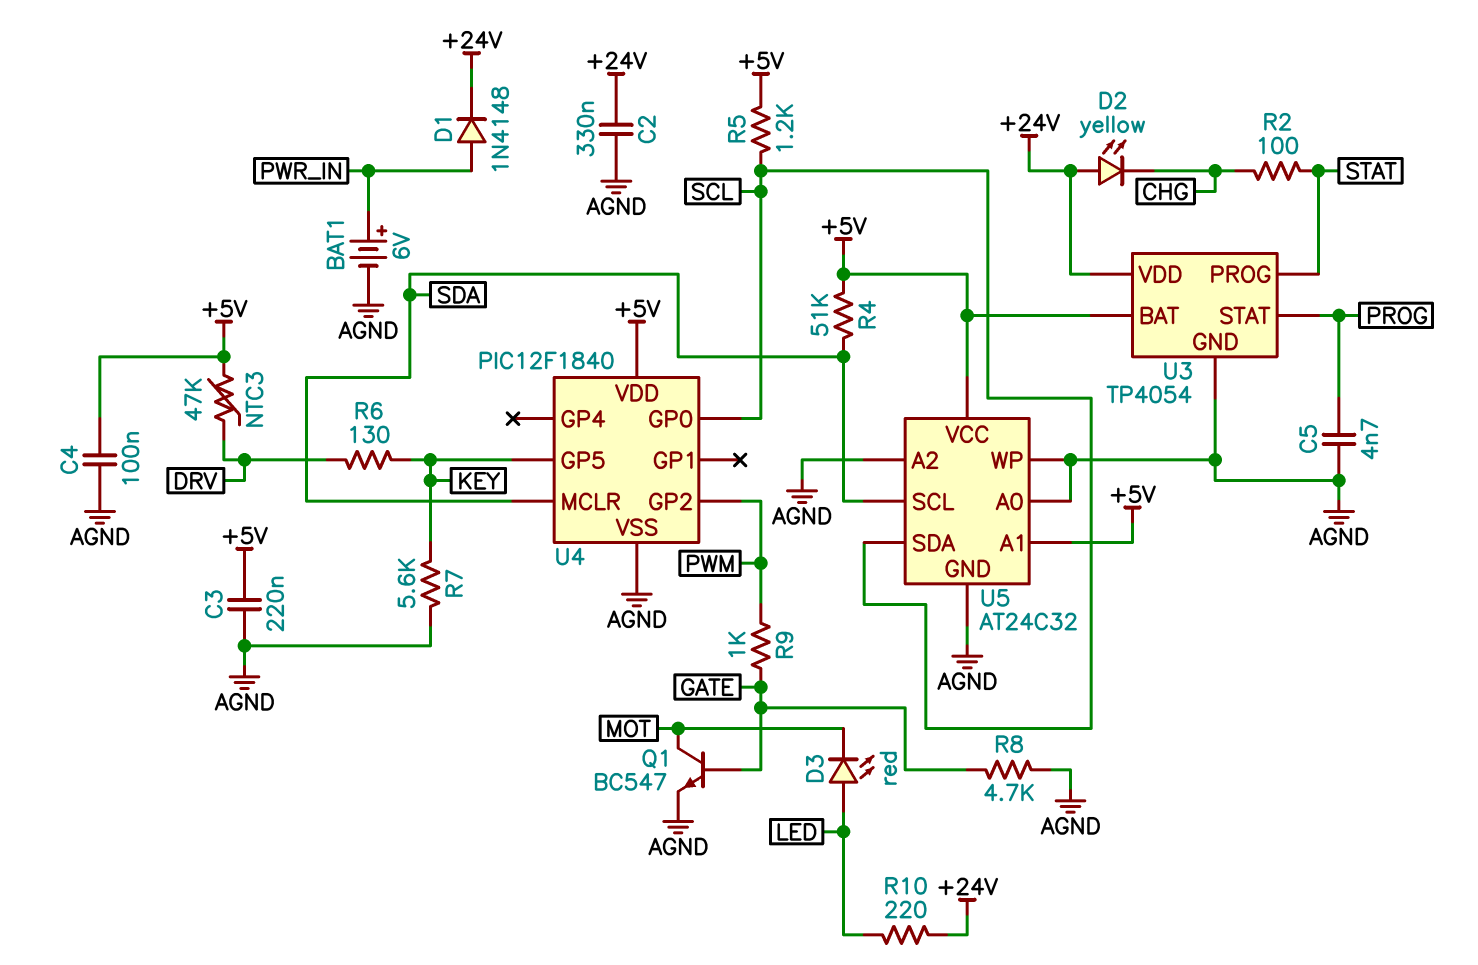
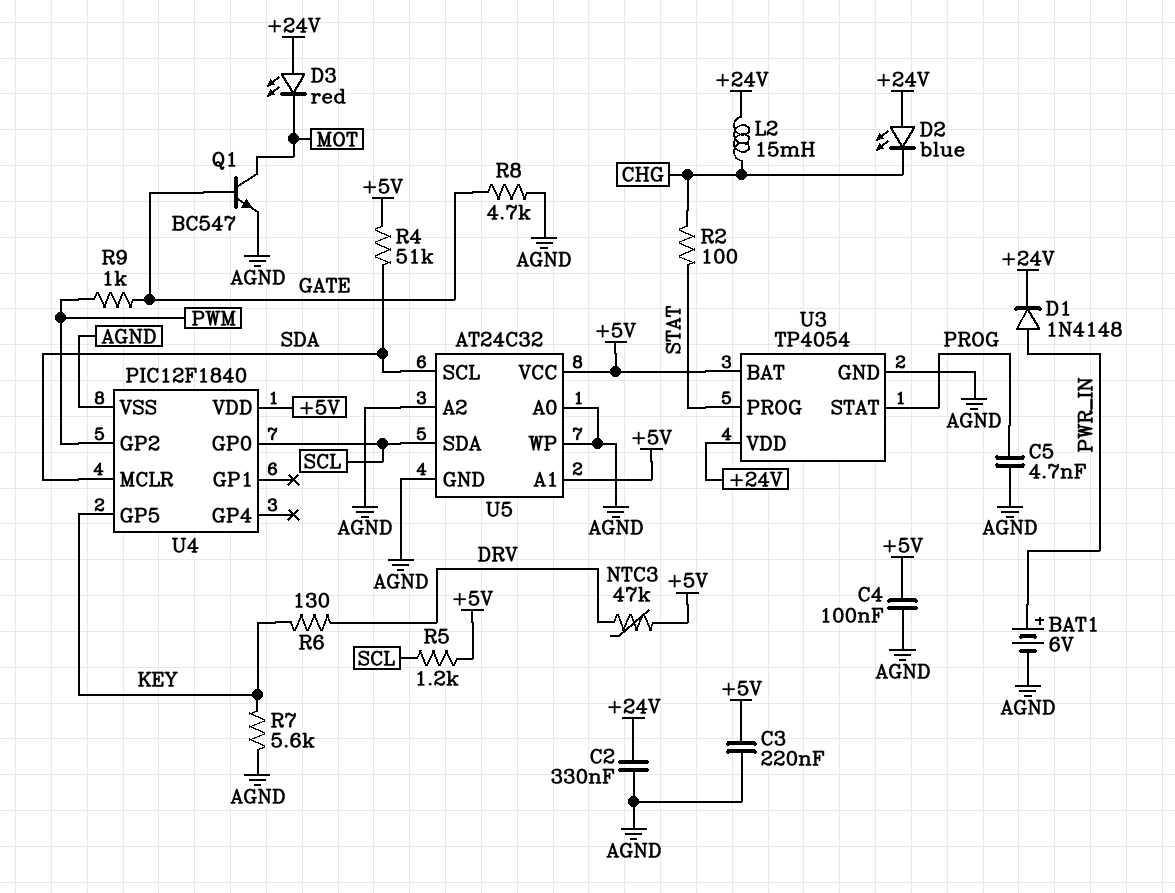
D2: LED yellow (A +24V, K CHG) -> LED blue (A +24V, K CHG)
D3: LED red (A LED, K MOT) -> LED red (A +24V, K MOT)
L2: none -> 15mH (+24V, CHG)
R10: 220 (+24V, LED) -> none

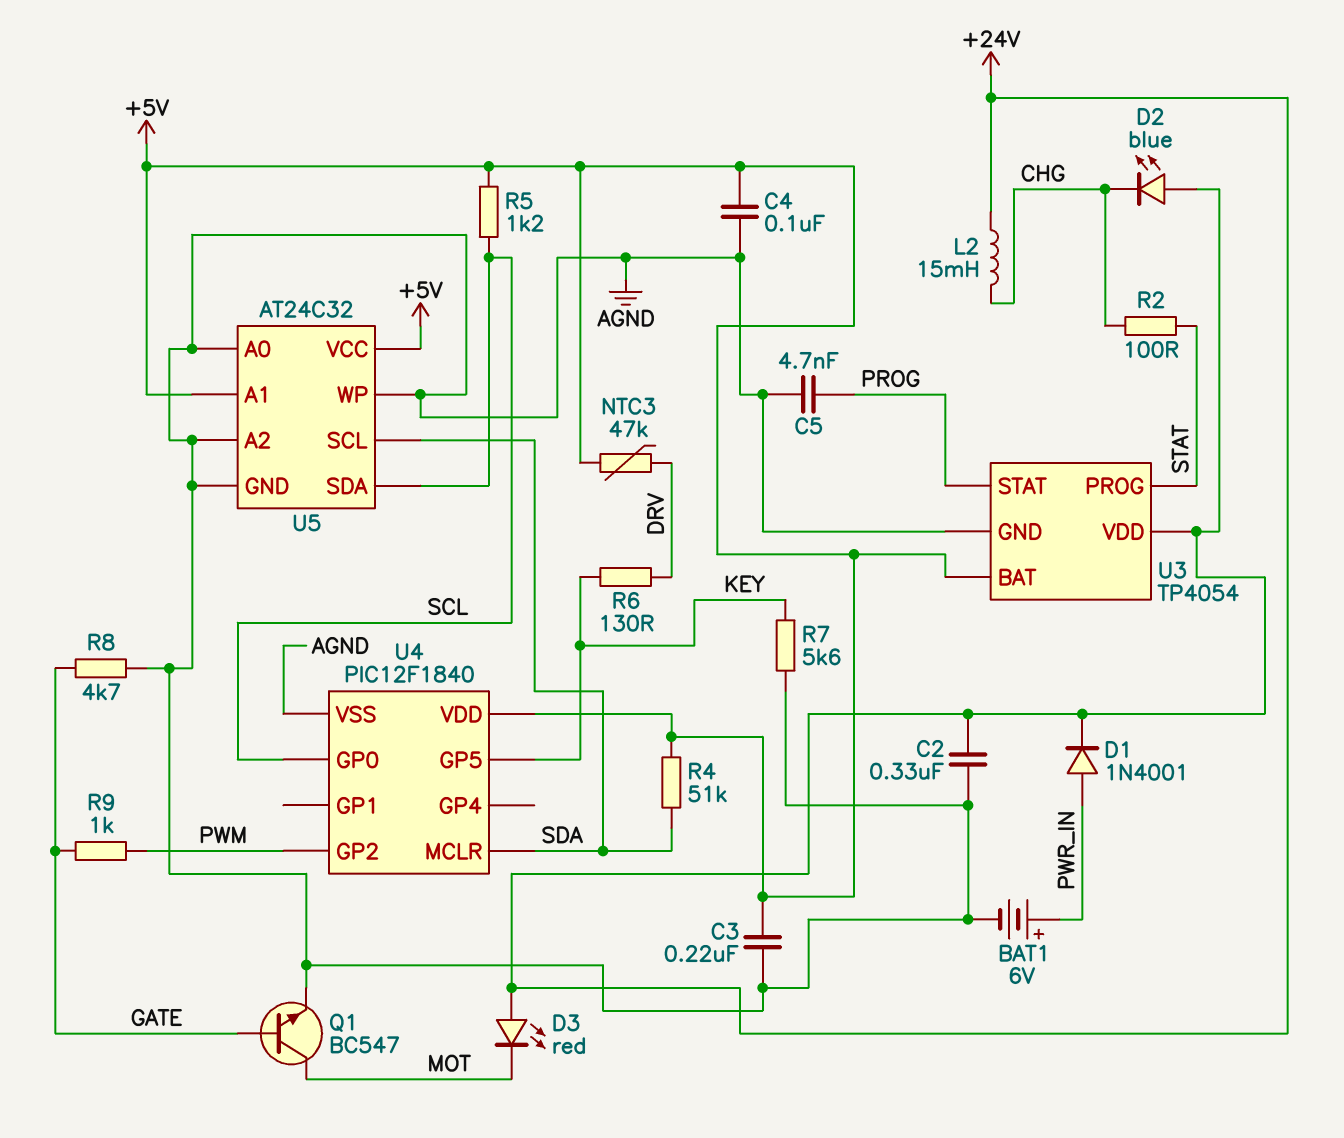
D1: diode 1N4148 (A PWR_IN, K +24V) -> diode 1N4001 (A PWR_IN, K +24V)

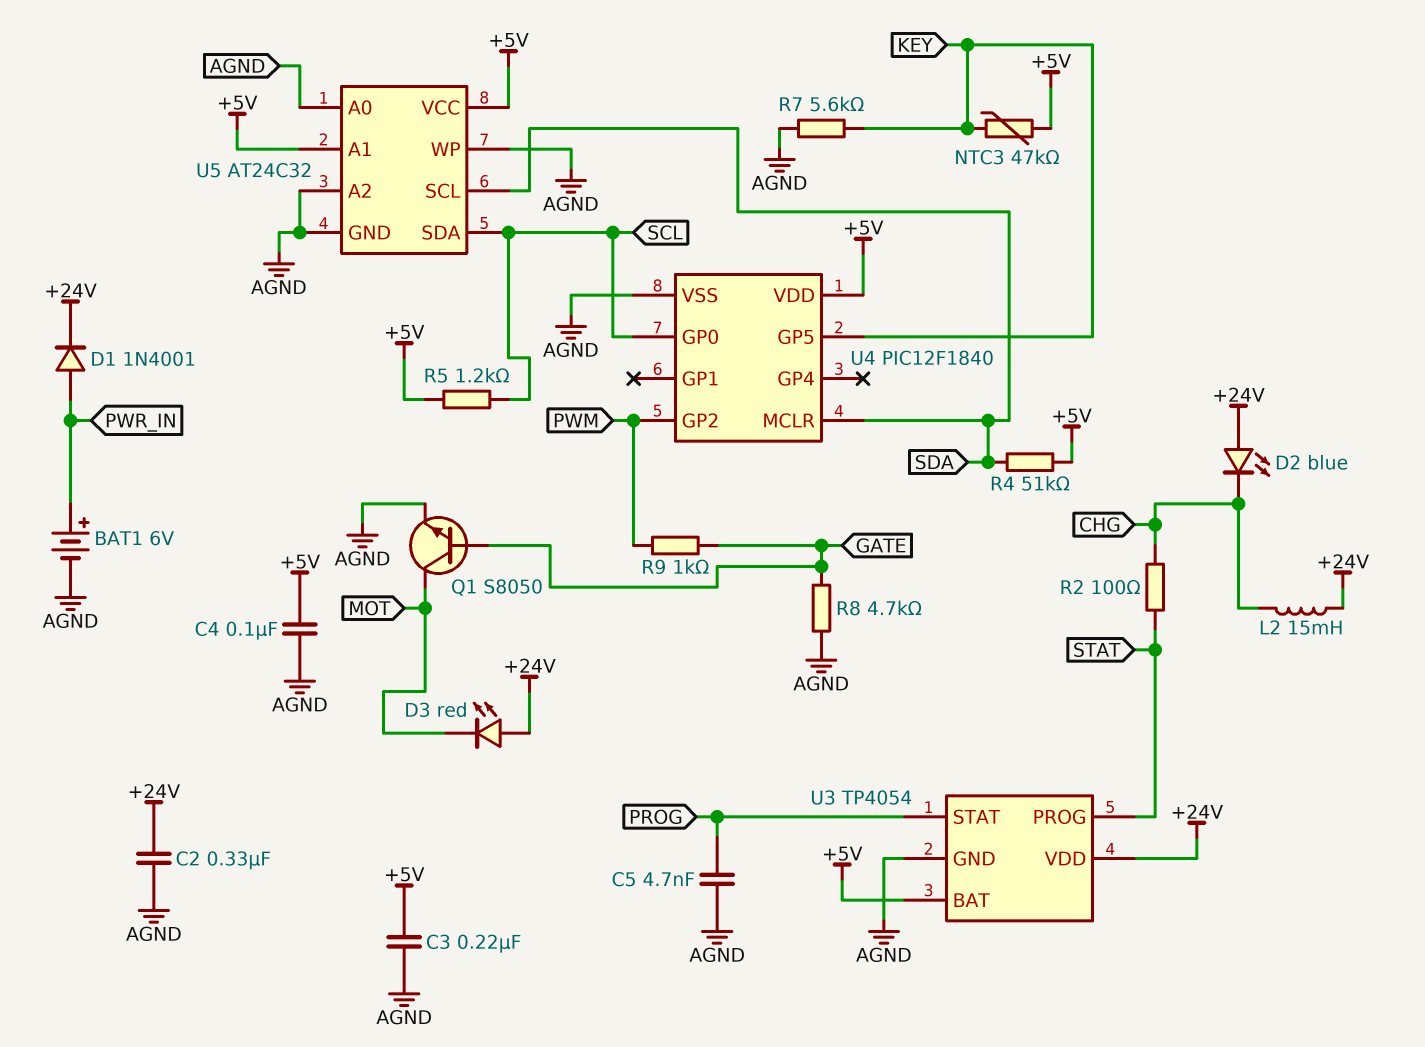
NTC3: 47k (+5V, DRV) -> 47k (+5V, KEY)
Q1: NPN BC547 (B GATE, C MOT, E AGND) -> NPN S8050 (B GATE, C MOT, E AGND)
R6: 130 (DRV, KEY) -> none

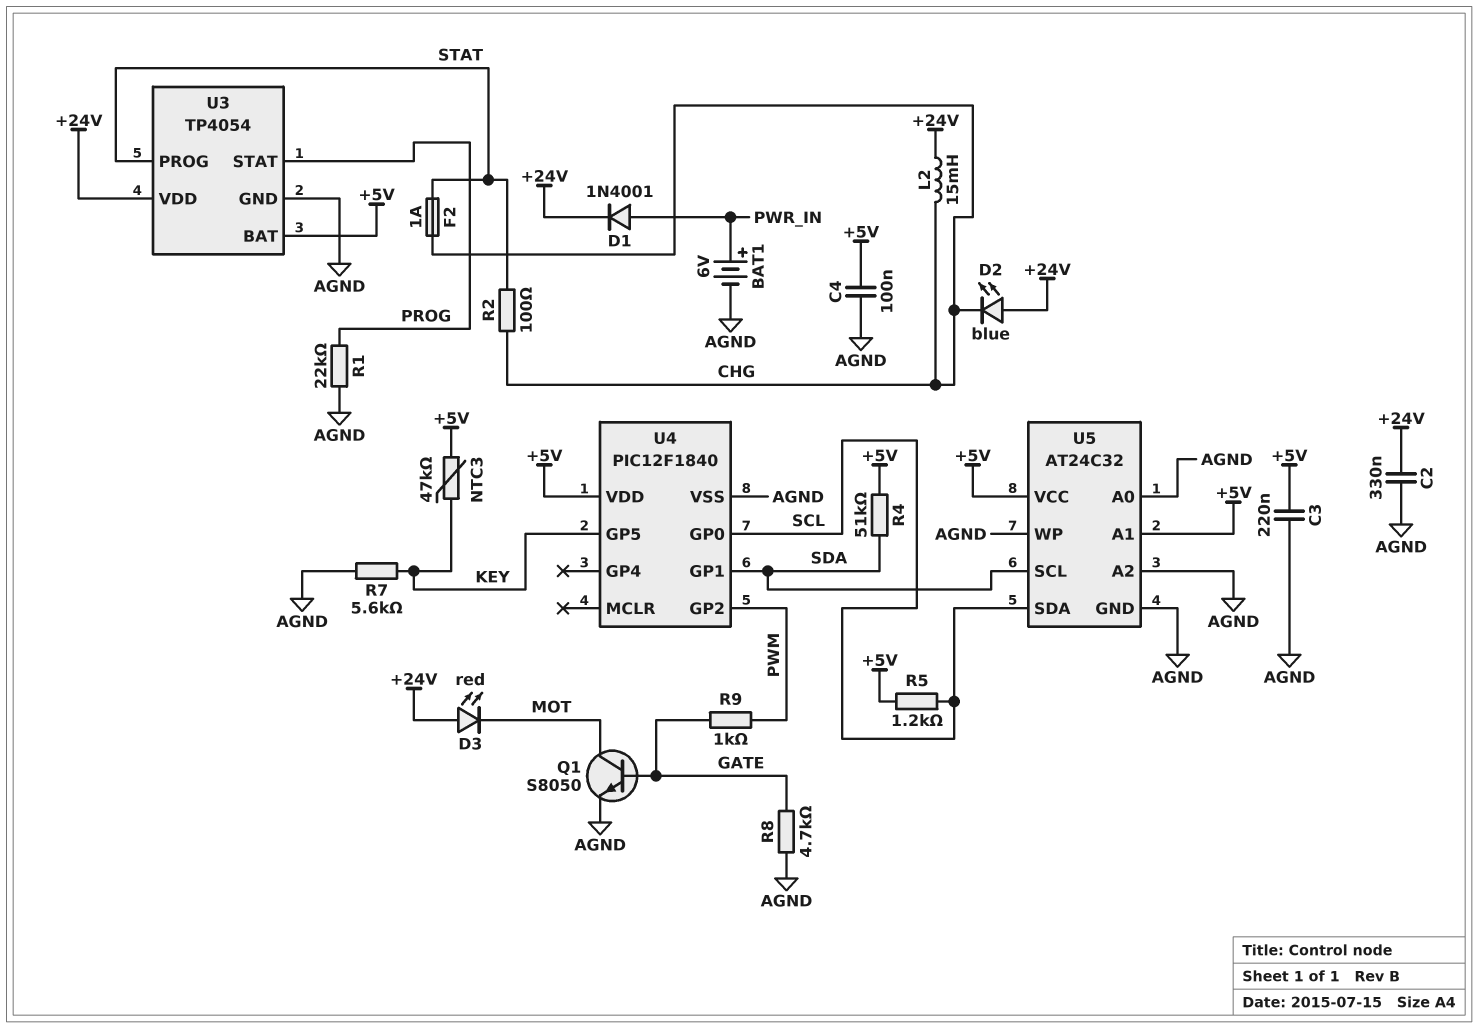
C5: 4.7nF (AGND, PROG) -> none
F2: none -> 1A (CHG, STAT)
R1: none -> 22k (AGND, PROG)
U4 pin GP1: none -> SDA
U4 pin MCLR: SDA -> none

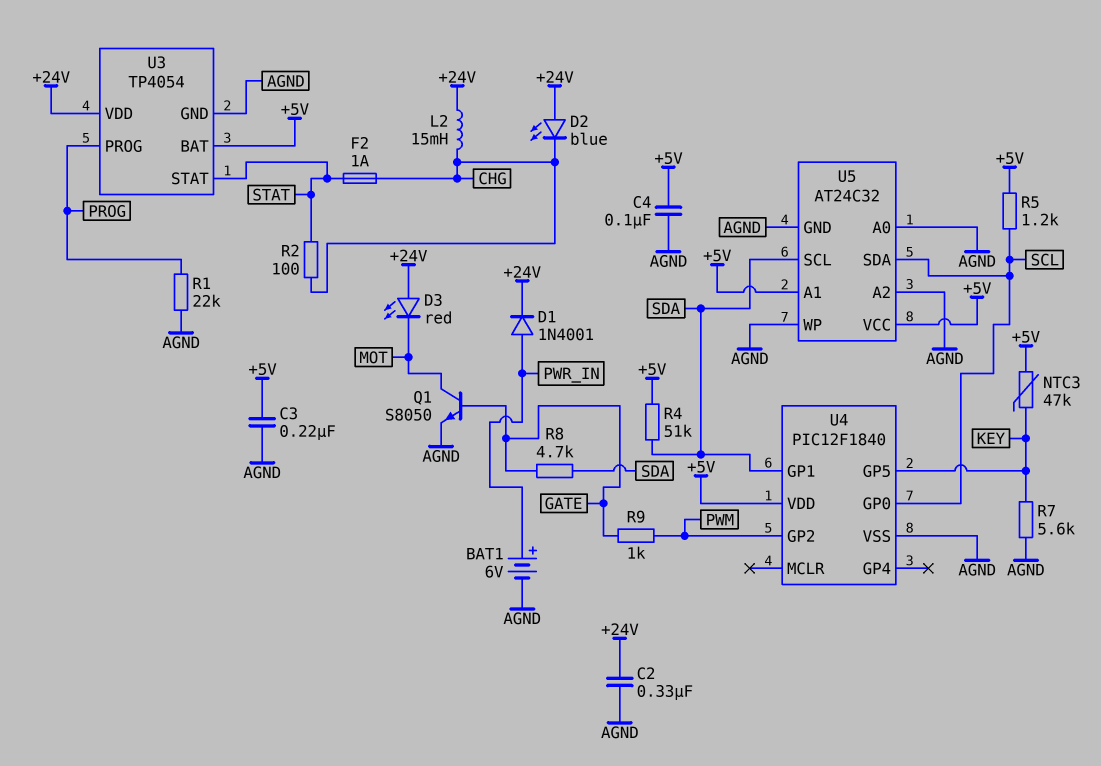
R8: 4.7k (AGND, GATE) -> 4.7k (GATE, SDA)
U3 pin PROG: STAT -> PROG
U3 pin STAT: PROG -> STAT

